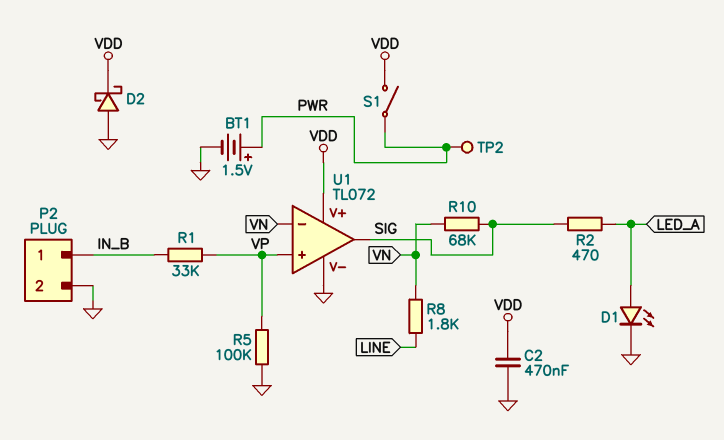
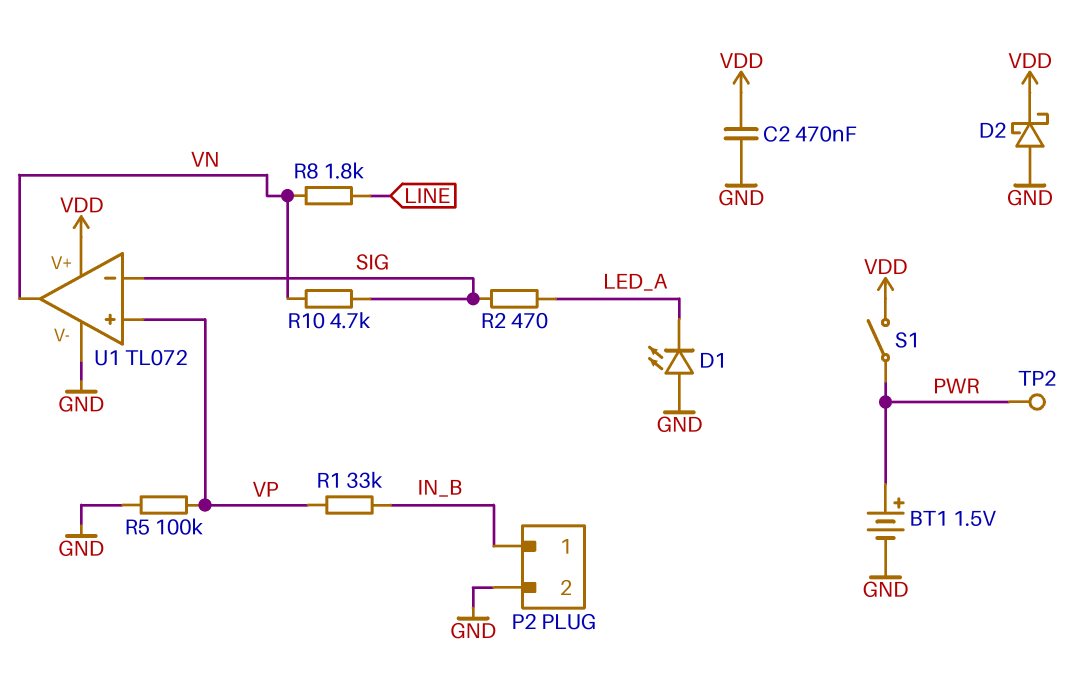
D1: LED (A LED_A, K GND) -> LED (A GND, K LED_A)
R10: 68k (SIG, VN) -> 4.7k (SIG, VN)
U1 pin in-: VN -> SIG
U1 pin out: SIG -> VN

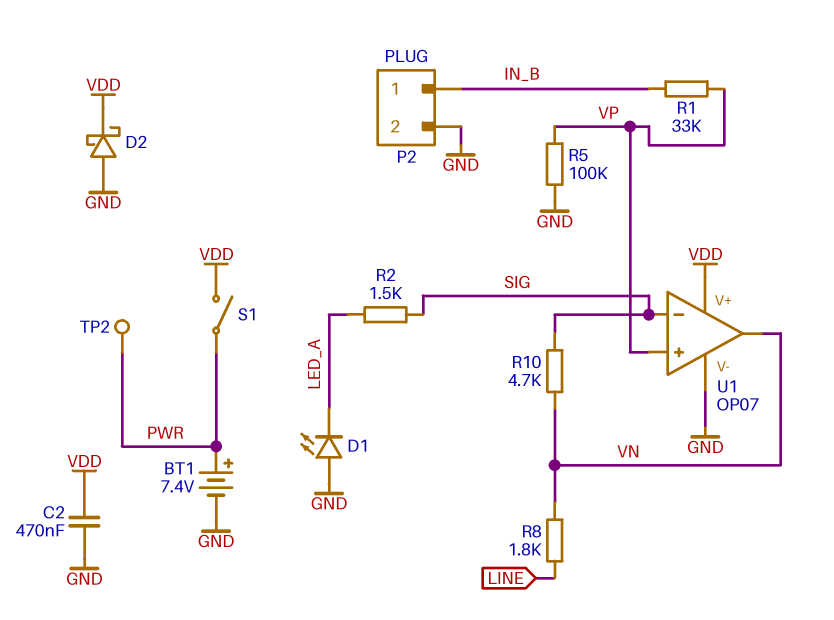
BT1: 1.5V (plus PWR, minus GND) -> 7.4V (plus PWR, minus GND)
R2: 470 (LED_A, SIG) -> 1.5k (LED_A, SIG)
U1: TL072 -> OP07

